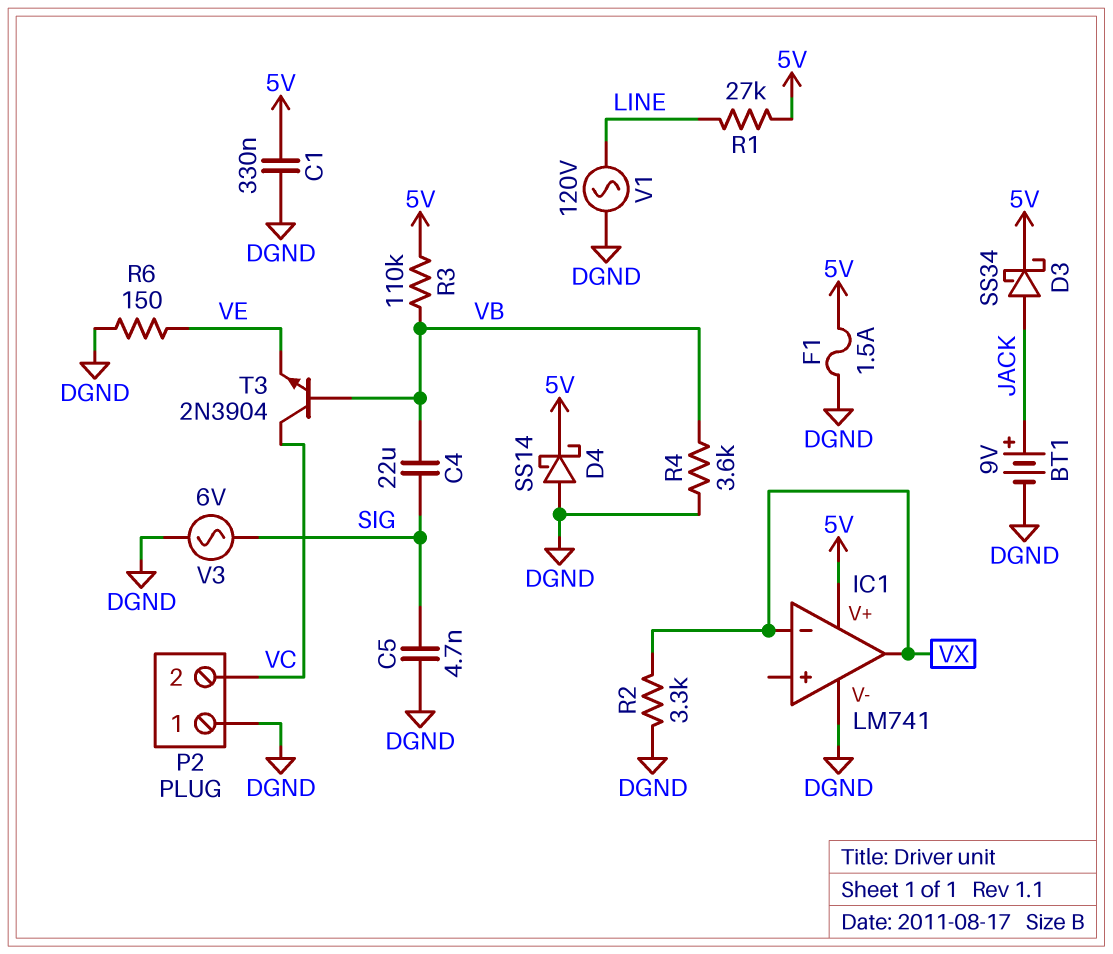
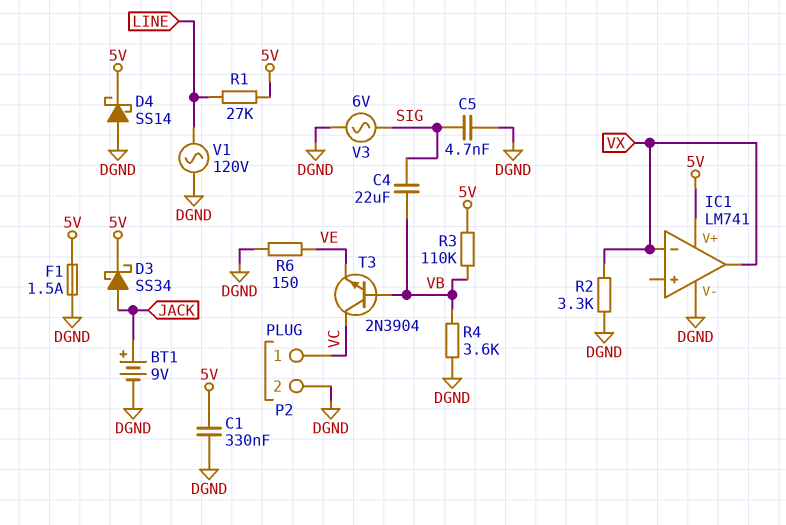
P2 pin 1: DGND -> VC
P2 pin 2: VC -> DGND

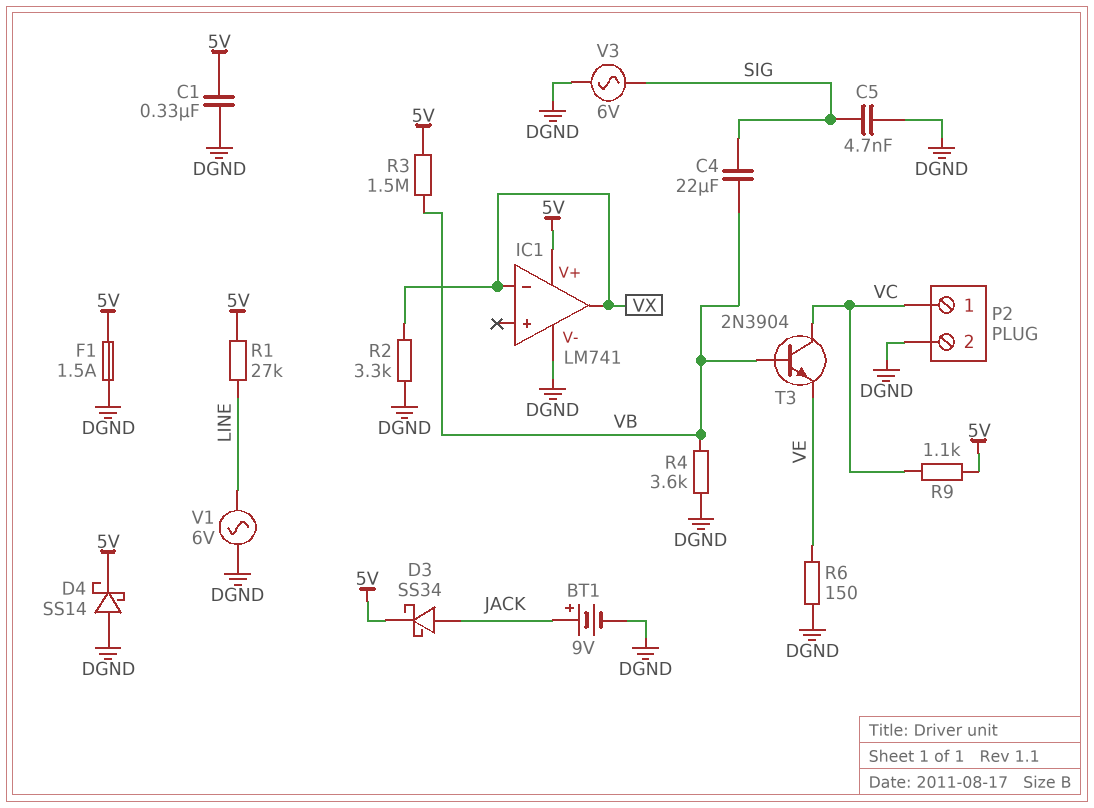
R3: 110k (5V, VB) -> 1.5M (5V, VB)
R9: none -> 1.1k (5V, VC)
V1: AC 120V (DGND, LINE) -> AC 6V (DGND, LINE)

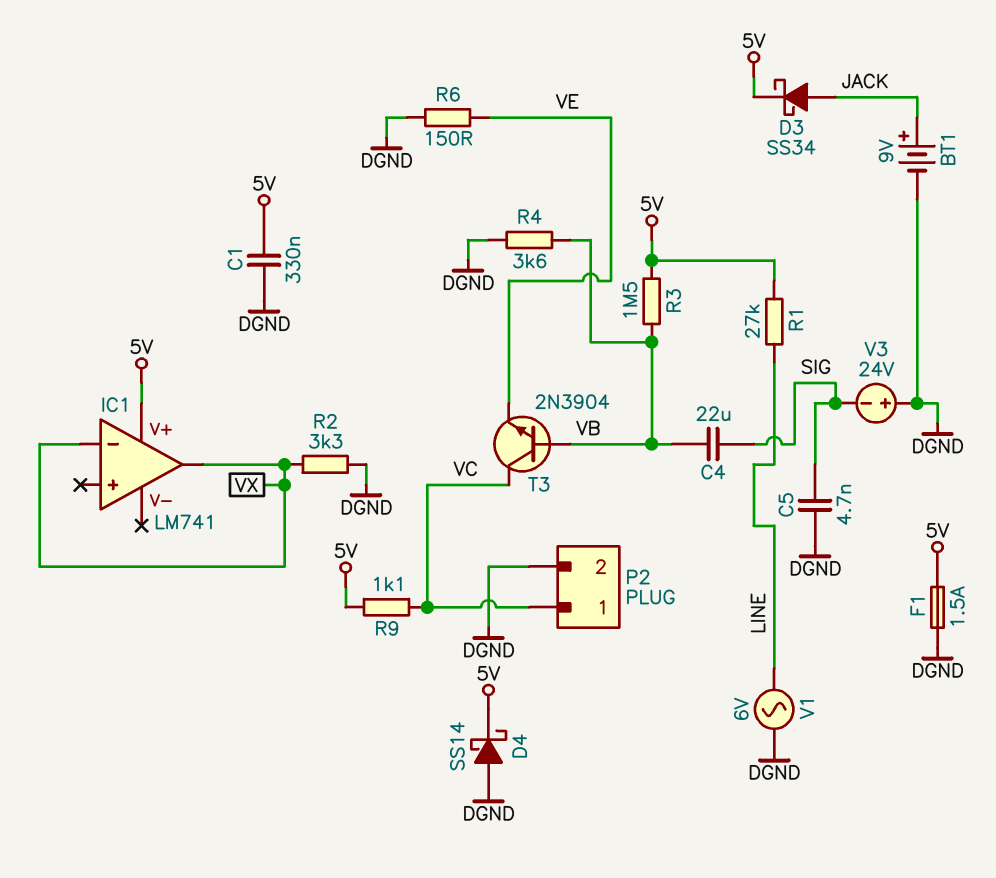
IC1 pin V-: DGND -> none
V3: AC 6V (DGND, SIG) -> 24V (plus DGND, minus SIG)

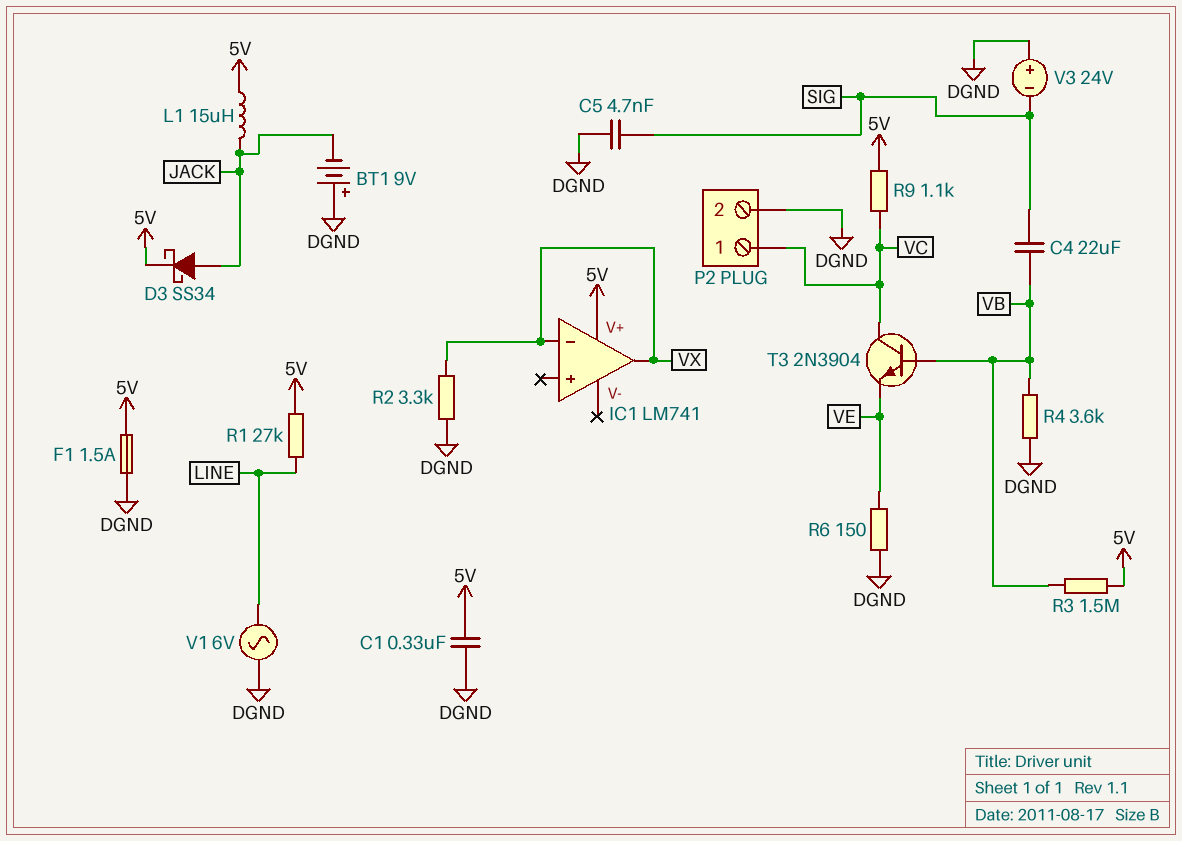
BT1: 9V (plus JACK, minus DGND) -> 9V (plus DGND, minus JACK)
D4: schottky SS14 (A DGND, K 5V) -> none
L1: none -> 15uH (5V, JACK)

